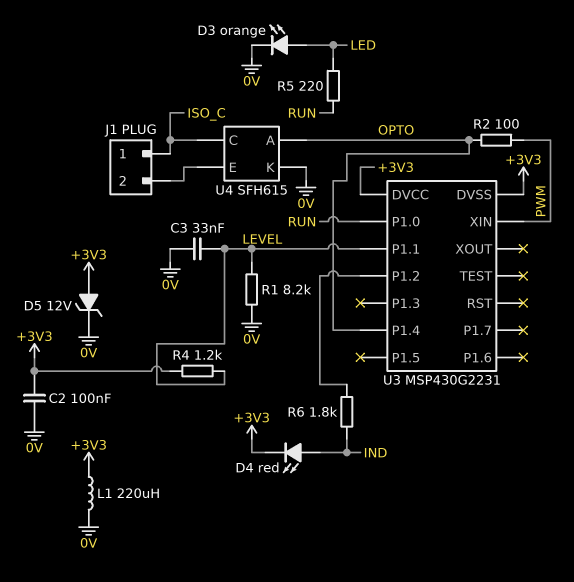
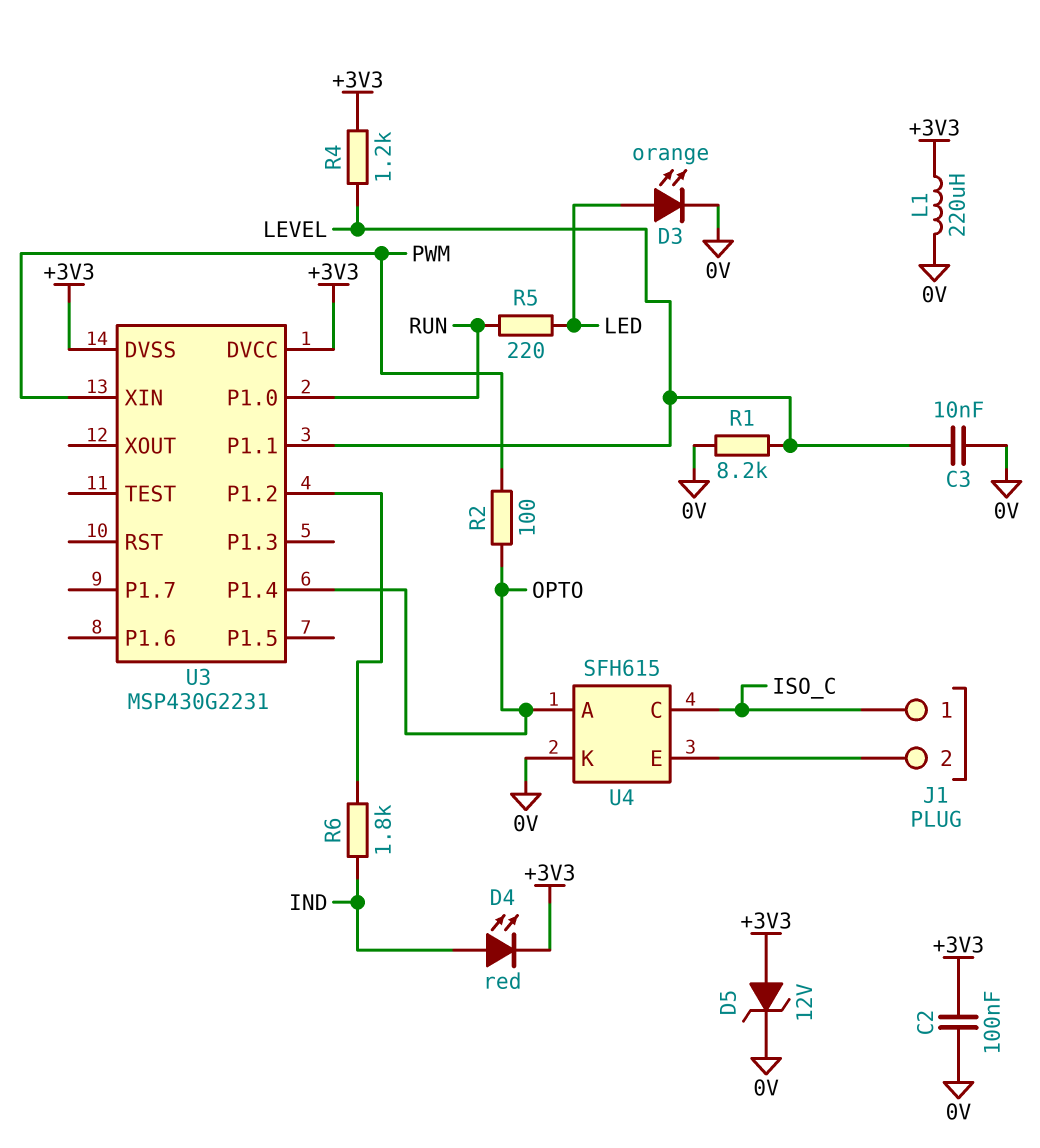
C3: 33nF (0V, LEVEL) -> 10nF (0V, LEVEL)

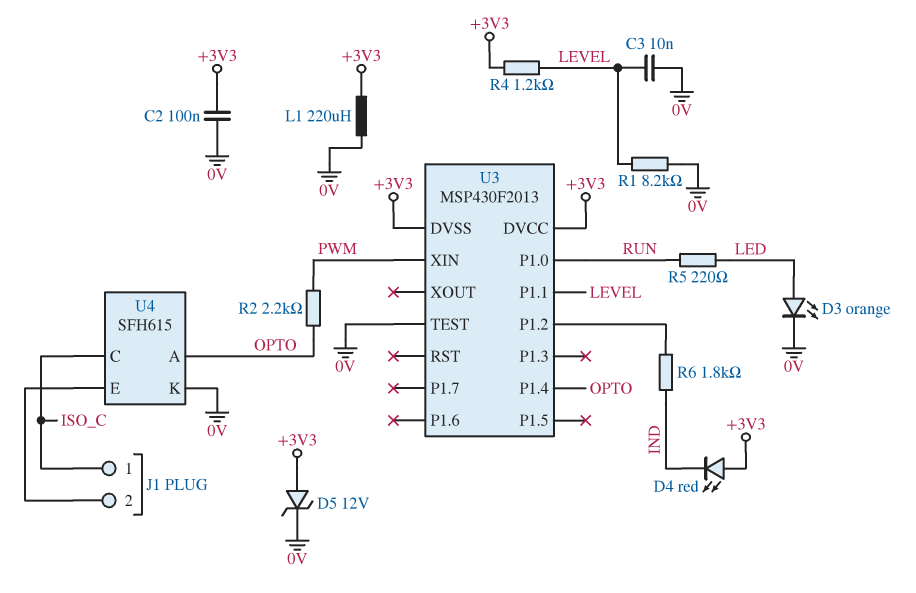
D4: LED red (A IND, K +3V3) -> LED red (A +3V3, K IND)
R2: 100 (OPTO, PWM) -> 2.2k (OPTO, PWM)
U3: MSP430G2231 -> MSP430F2013
U3 pin TEST: none -> 0V

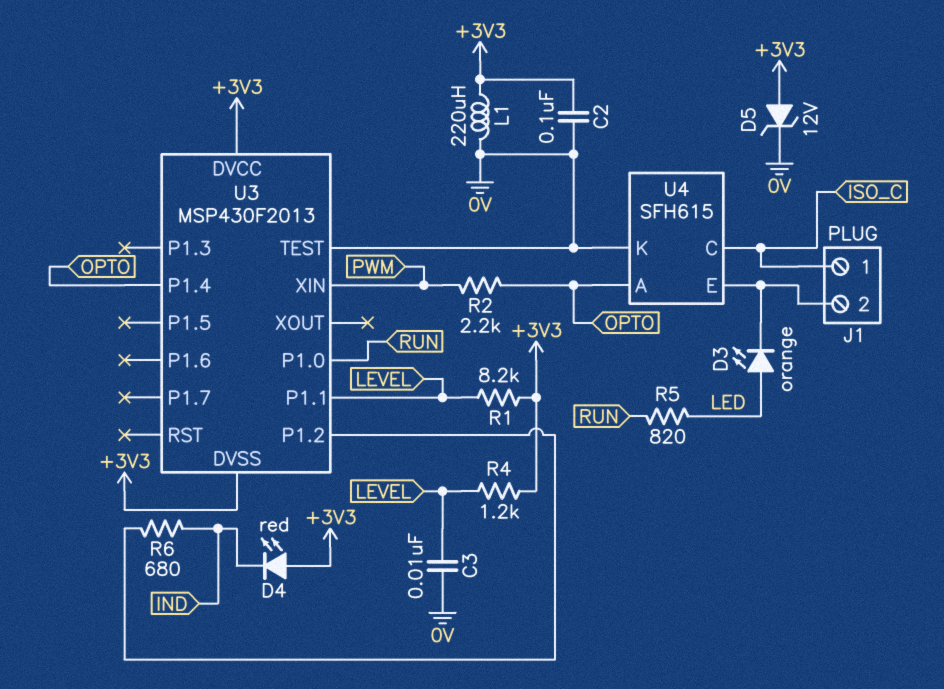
D3: LED orange (A LED, K 0V) -> LED orange (A LED, K J1/2)
R1: 8.2k (0V, LEVEL) -> 8.2k (+3V3, LEVEL)
R5: 220 (LED, RUN) -> 820 (LED, RUN)
R6: 1.8k (IND, U3/P1.2) -> 680 (IND, U3/P1.2)

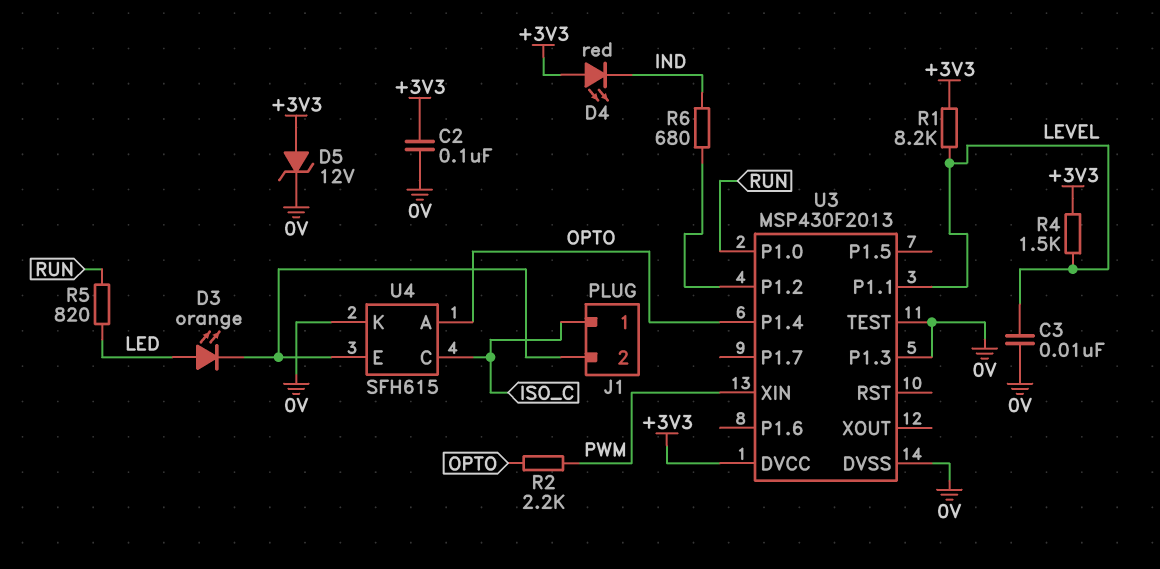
L1: 220uH (+3V3, 0V) -> none
R4: 1.2k (+3V3, LEVEL) -> 1.5k (+3V3, LEVEL)
U3 pin DVSS: +3V3 -> 0V
U3 pin P1.3: none -> 0V

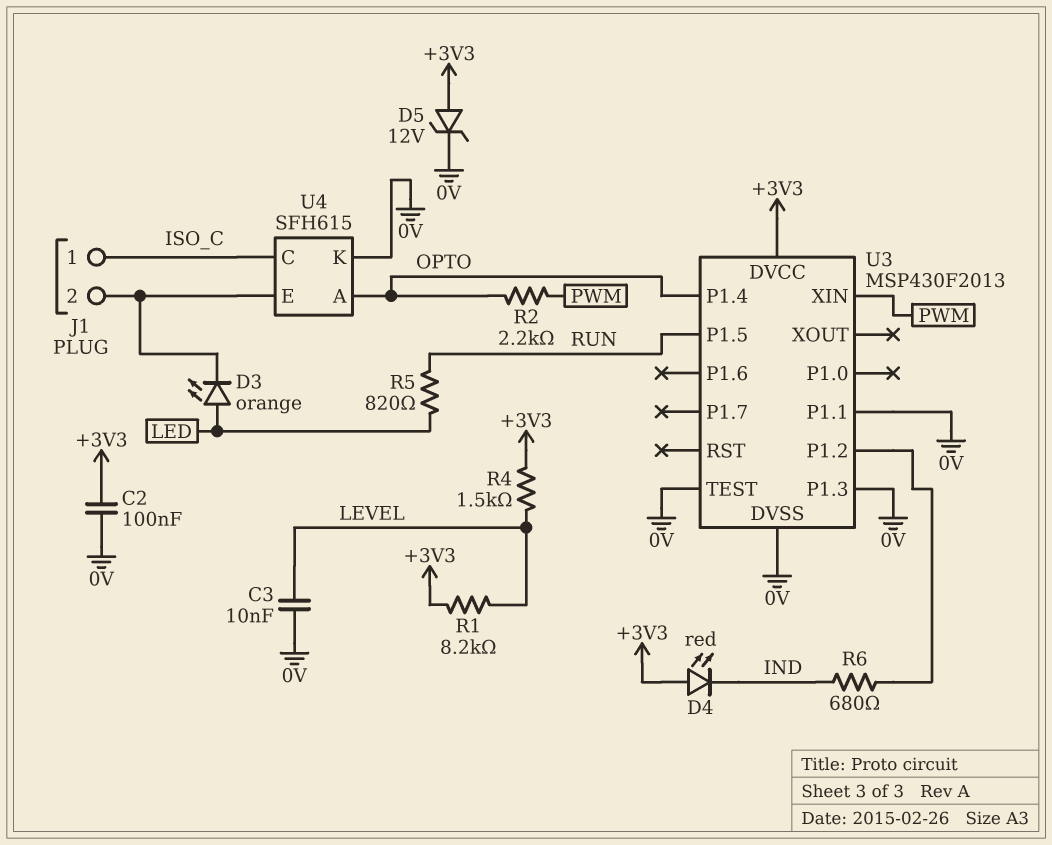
U3 pin P1.0: RUN -> none
U3 pin P1.1: LEVEL -> 0V
U3 pin P1.5: none -> RUN

